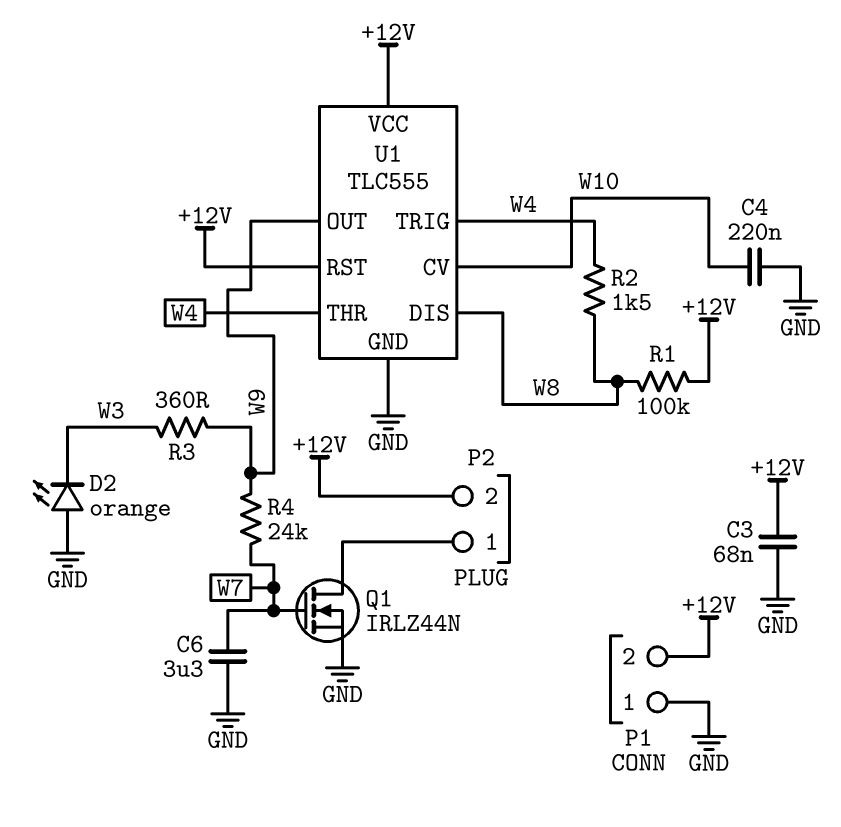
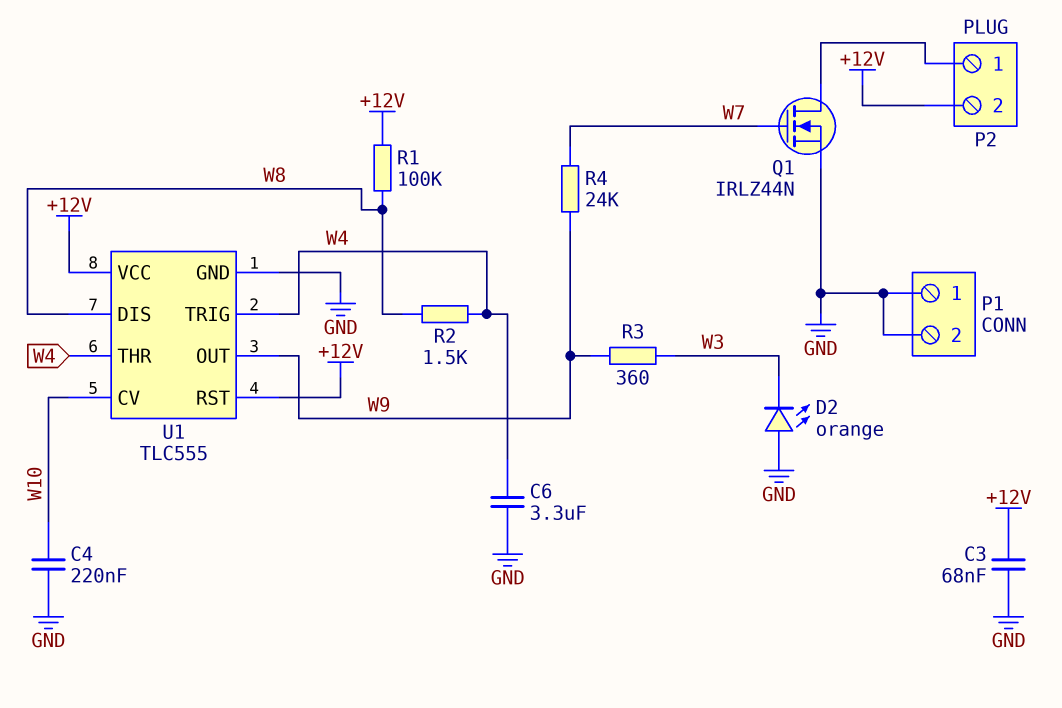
C6: 3.3uF (GND, W7) -> 3.3uF (GND, W4)
P1 pin 2: +12V -> GND

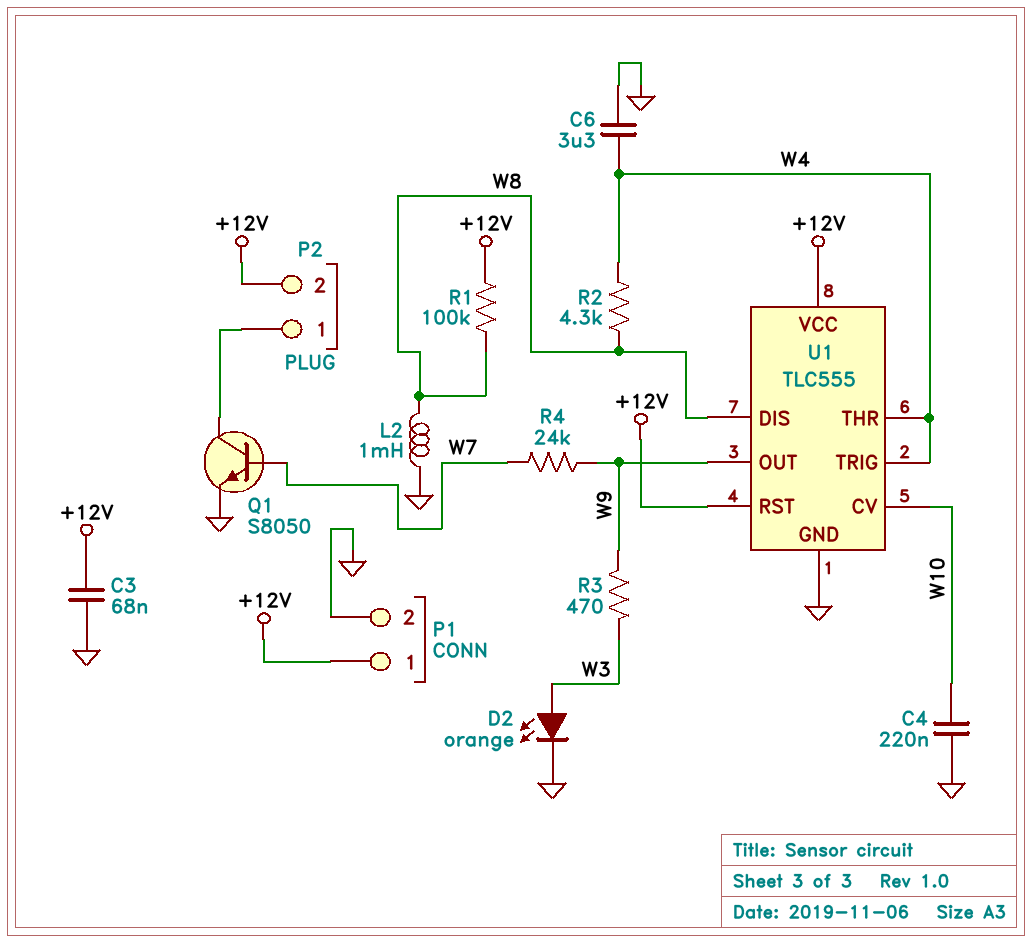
D2: LED orange (A GND, K W3) -> LED orange (A W3, K GND)
L2: none -> 1mH (GND, W8)
P1 pin 1: GND -> +12V
Q1: NMOS IRLZ44N (G W7, D P2/1, S GND) -> NPN S8050 (B W7, C P2/1, E GND)
R2: 1.5k (W4, W8) -> 4.3k (W4, W8)
R3: 360 (W3, W9) -> 470 (W3, W9)

